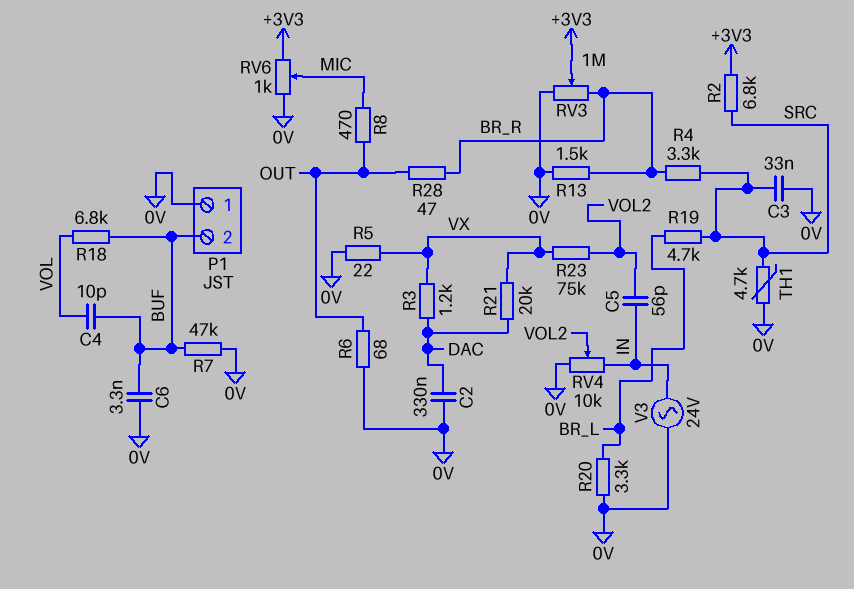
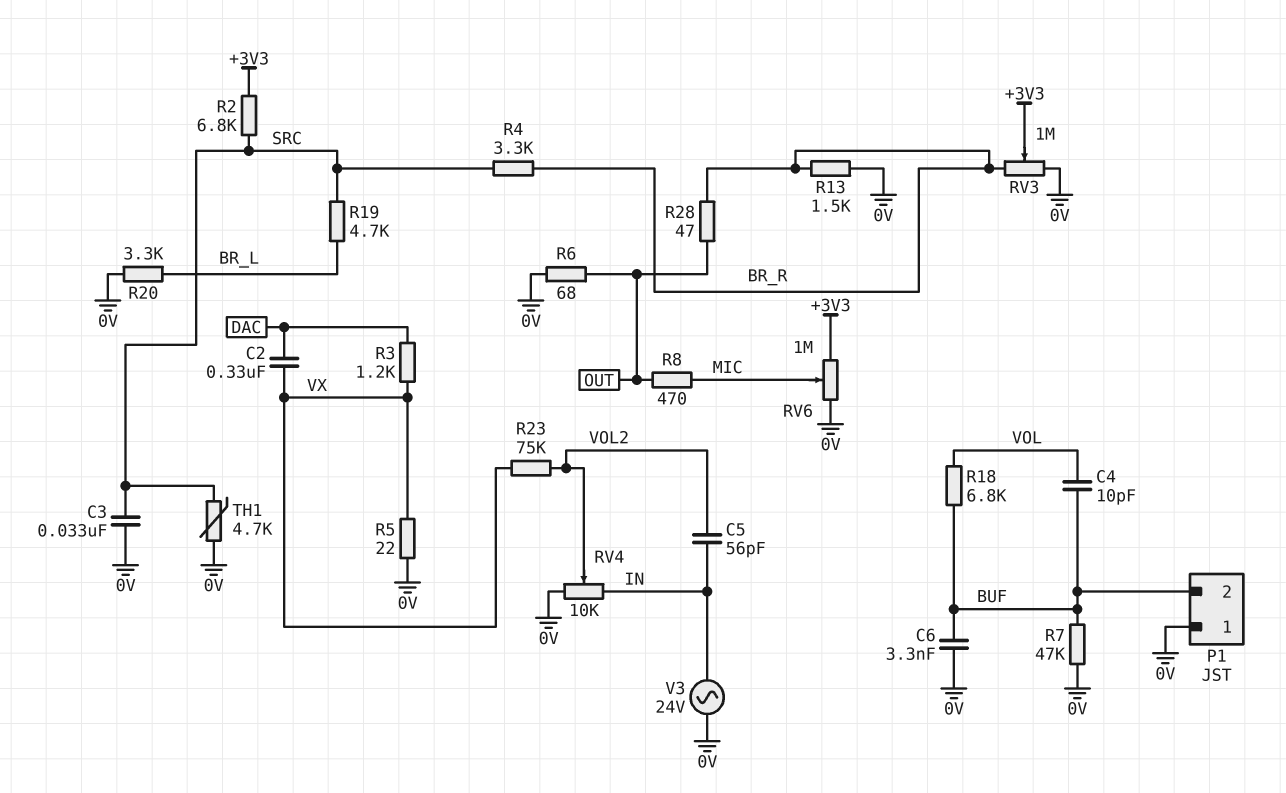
C2: 330nF (0V, DAC) -> 330nF (DAC, VX)
R21: 20k (DAC, VX) -> none
RV6: 1k (+3V3, 0V, wiper MIC) -> 1M (+3V3, 0V, wiper MIC)

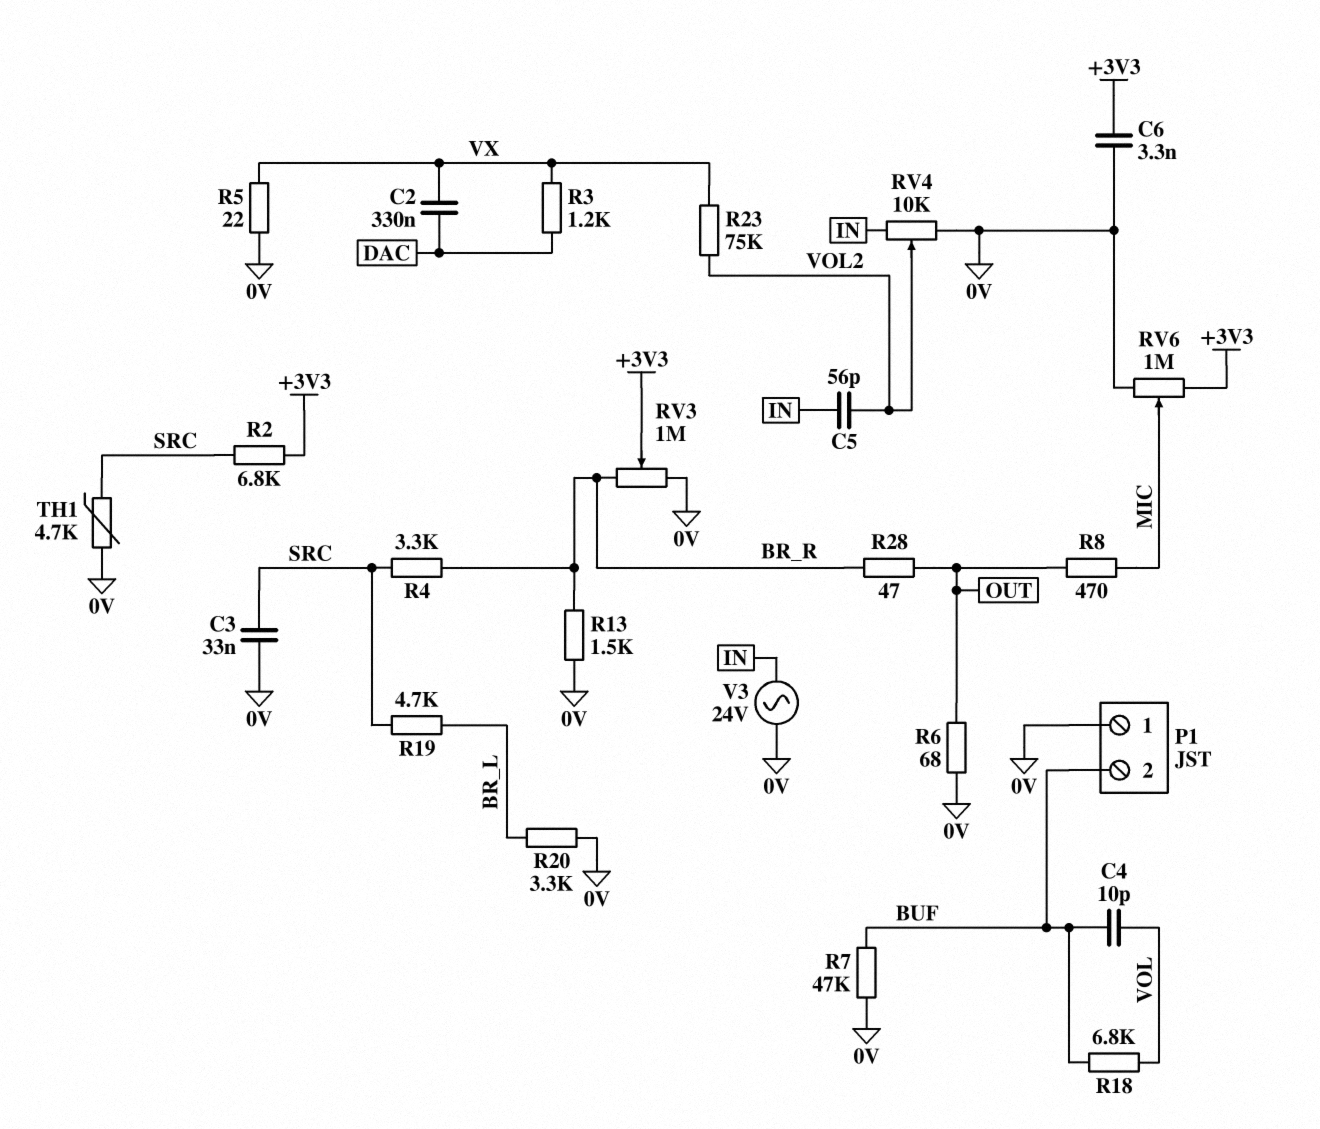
C6: 3.3nF (0V, BUF) -> 3.3nF (+3V3, 0V)

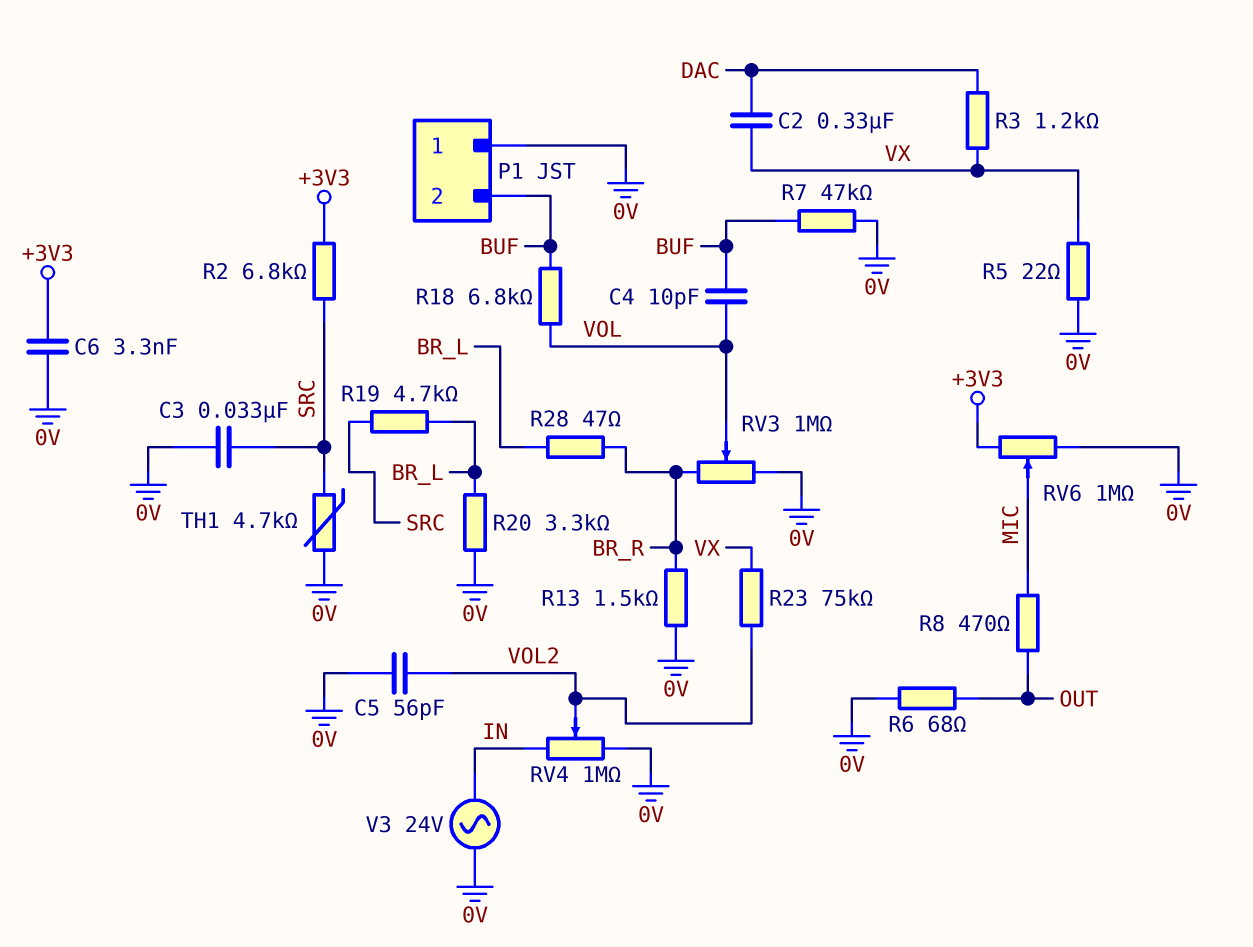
C5: 56pF (IN, VOL2) -> 56pF (0V, VOL2)
R4: 3.3k (BR_R, SRC) -> none
R28: 47 (BR_R, OUT) -> 47 (BR_L, BR_R)
RV3: 1M (0V, BR_R, wiper +3V3) -> 1M (0V, BR_R, wiper VOL)
RV4: 10k (0V, IN, wiper VOL2) -> 1M (0V, IN, wiper VOL2)

